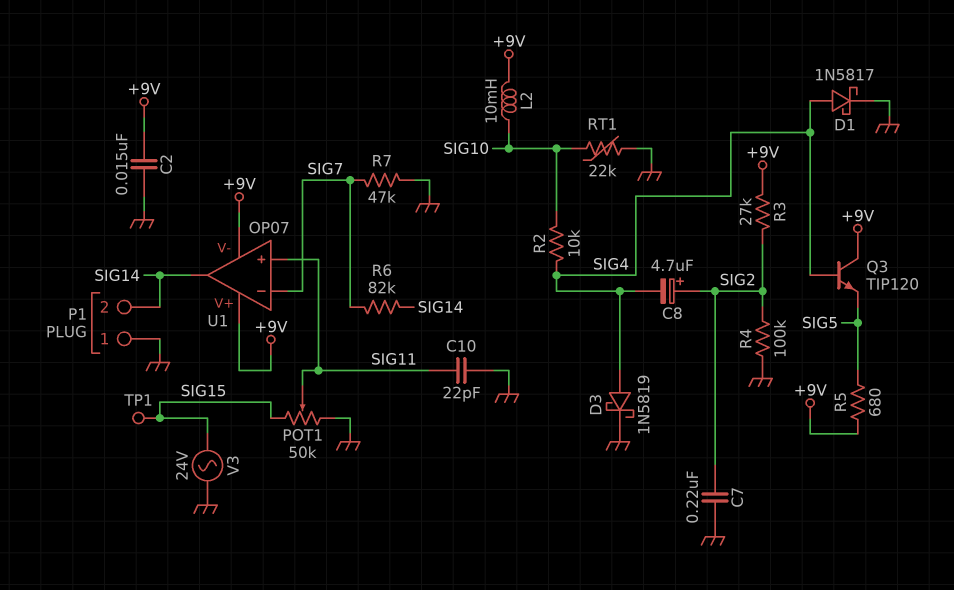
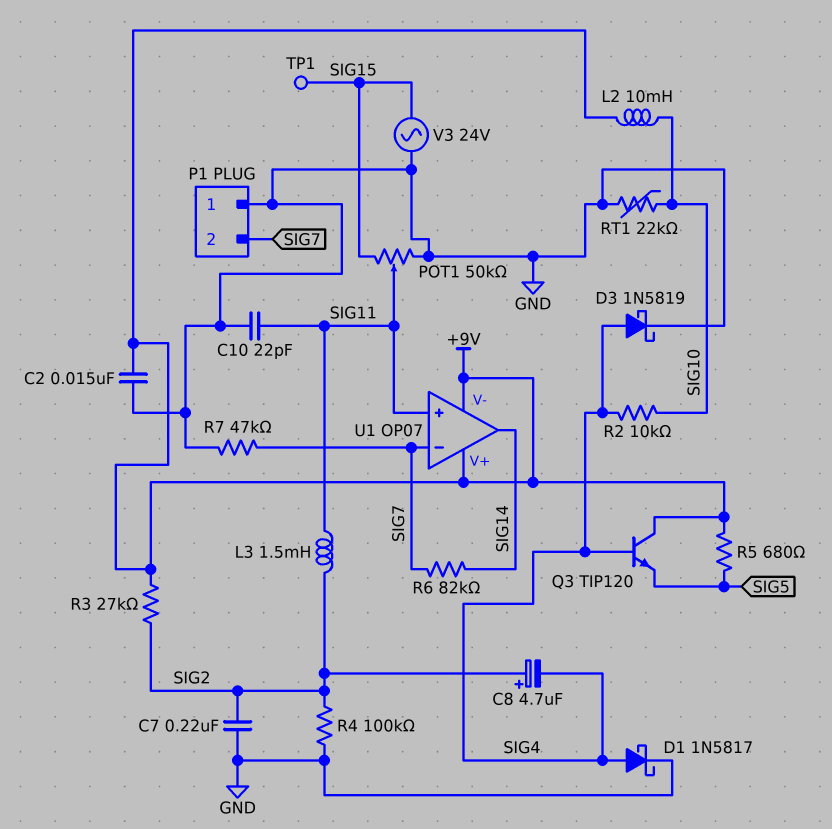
L3: none -> 1.5mH (SIG2, SIG11)
P1 pin 2: SIG14 -> SIG7

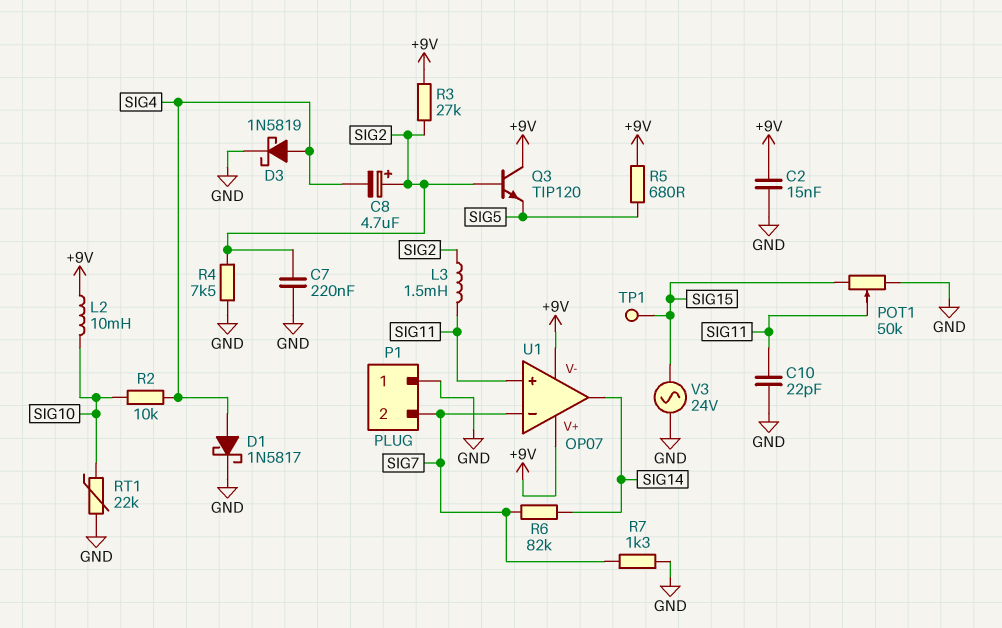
Q3: NPN TIP120 (B SIG4, C +9V, E SIG5) -> NPN TIP120 (B SIG2, C +9V, E SIG5)
R4: 100k (GND, SIG2) -> 7.5k (GND, SIG2)
R7: 47k (GND, SIG7) -> 1.3k (GND, SIG7)

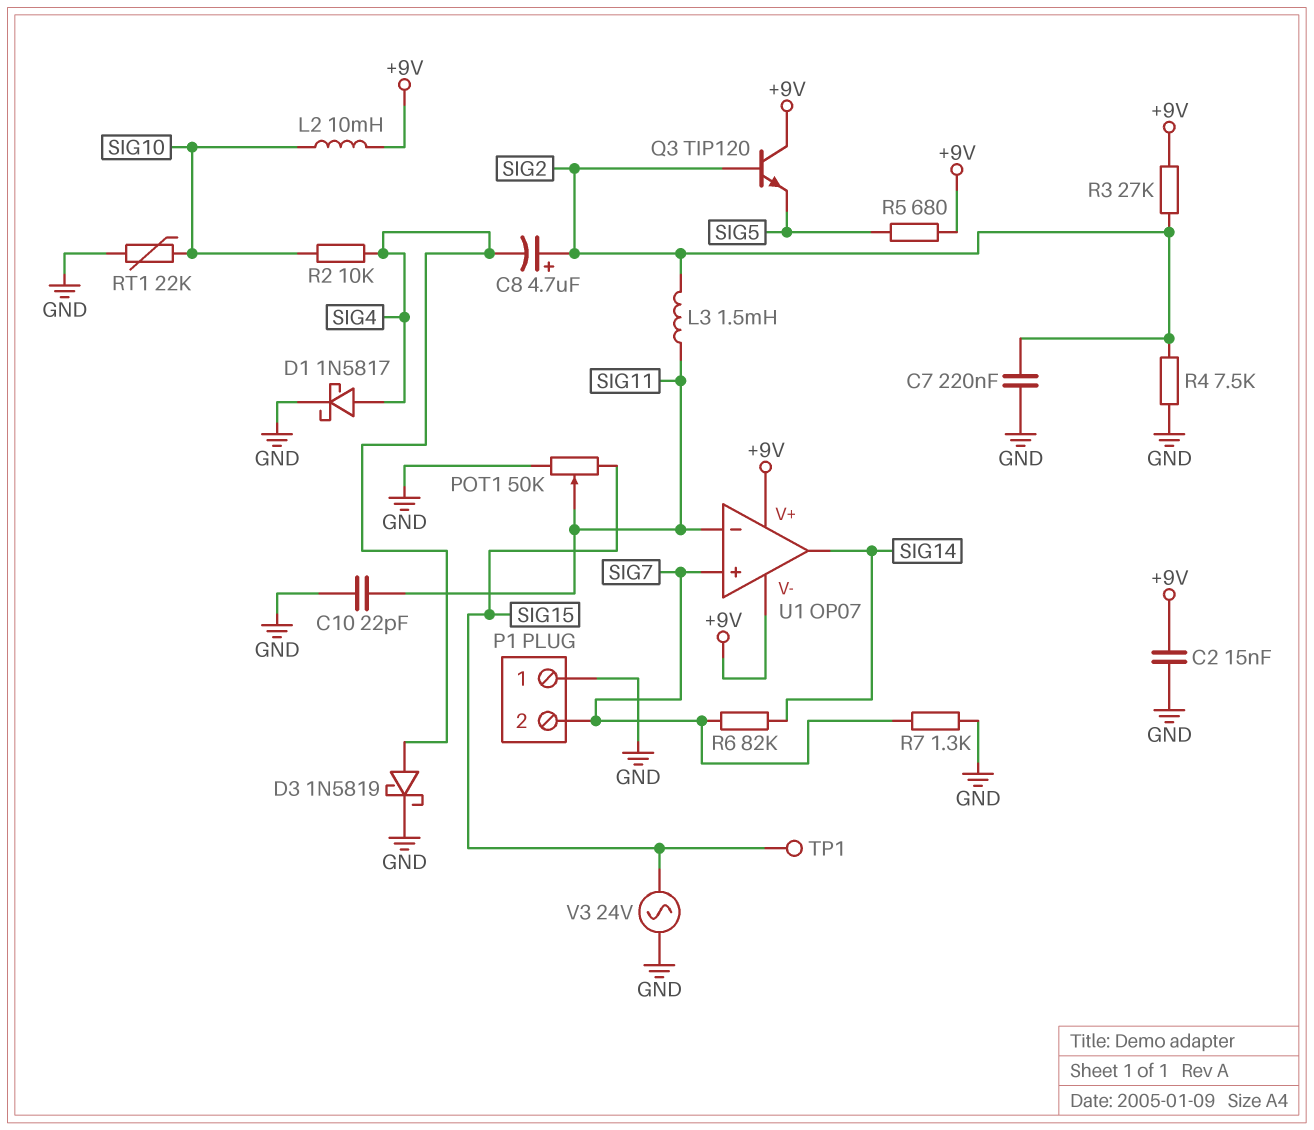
U1 pin in+: SIG11 -> SIG7
U1 pin in-: SIG7 -> SIG11

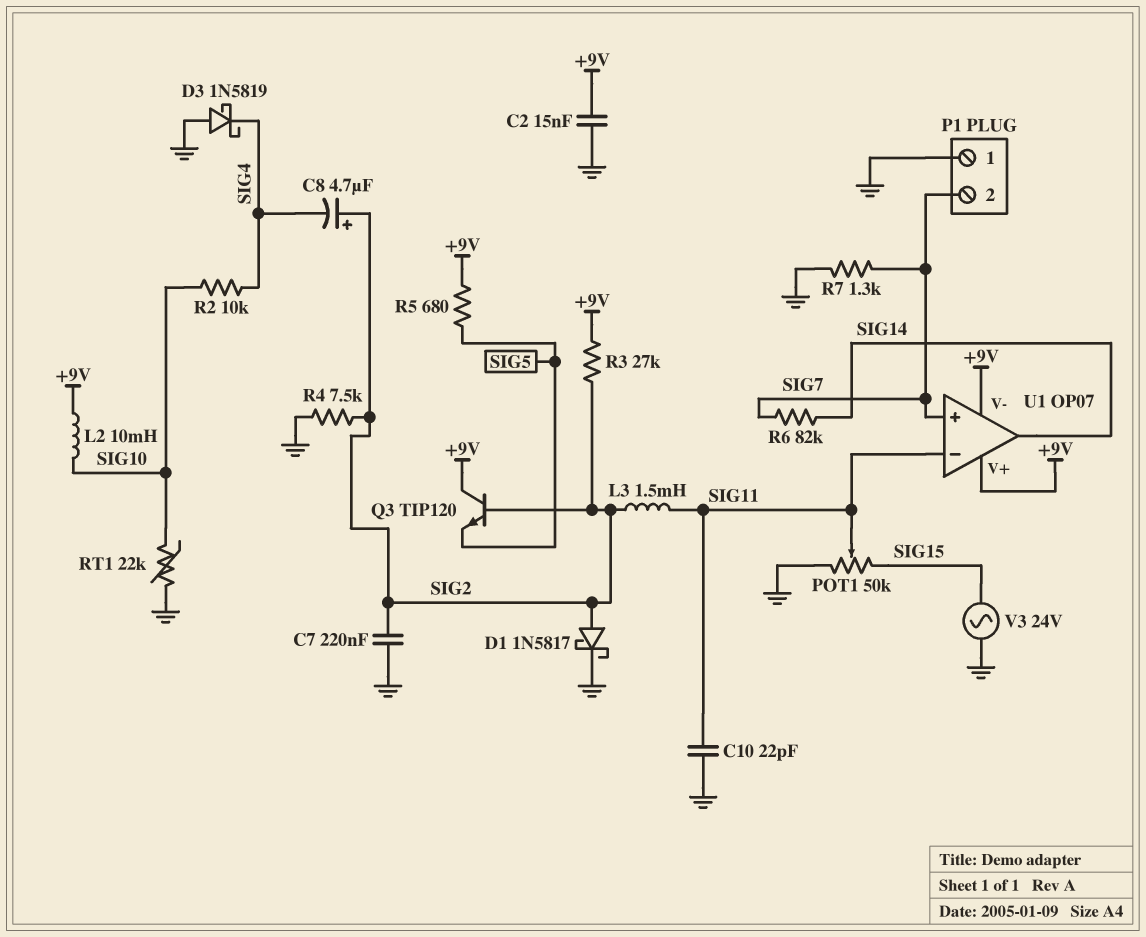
D1: schottky 1N5817 (A SIG4, K GND) -> schottky 1N5817 (A SIG2, K GND)
D3: schottky 1N5819 (A SIG4, K GND) -> schottky 1N5819 (A GND, K SIG4)
TP1: test point (SIG15) -> none

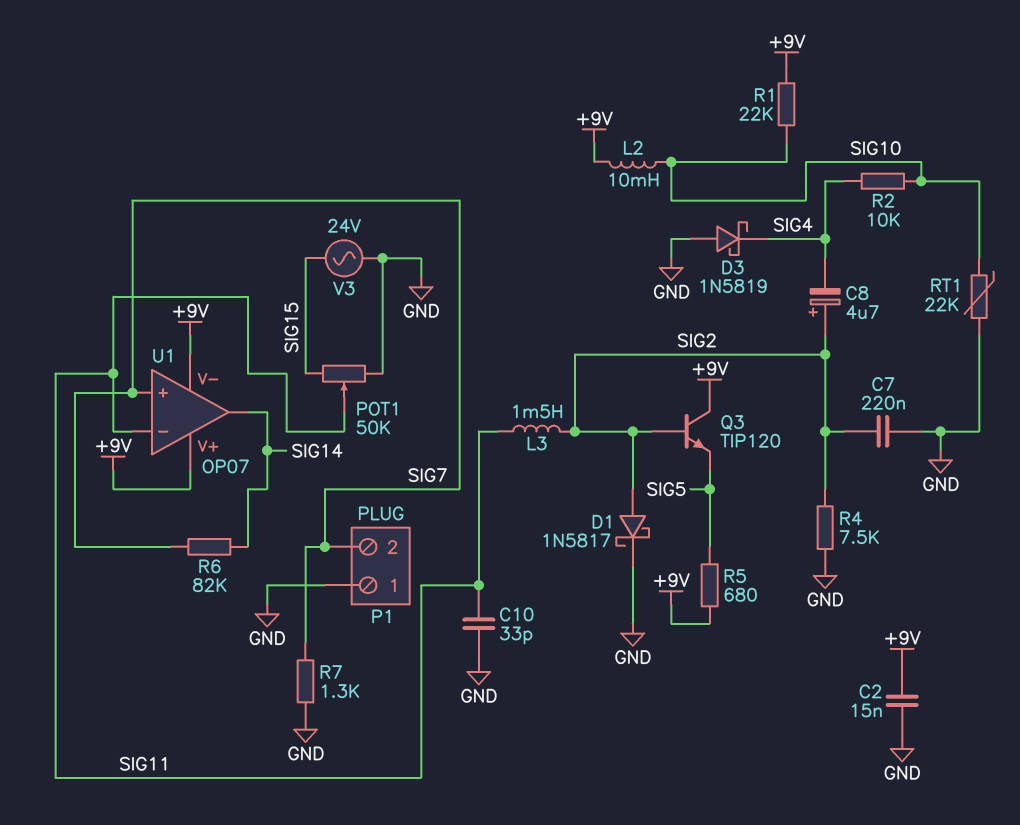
C10: 22pF (GND, SIG11) -> 33pF (GND, SIG11)
R1: none -> 22k (+9V, SIG10)
R3: 27k (+9V, SIG2) -> none

